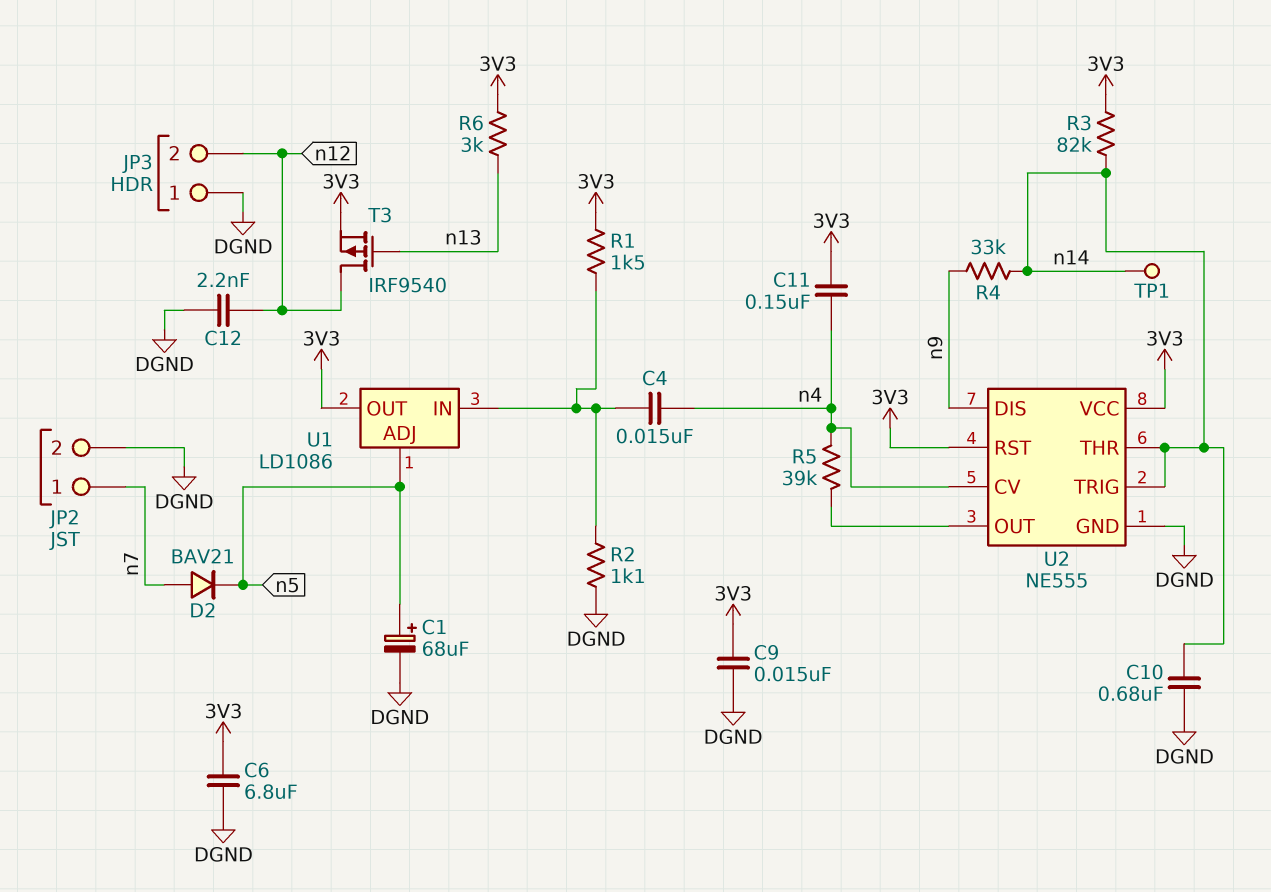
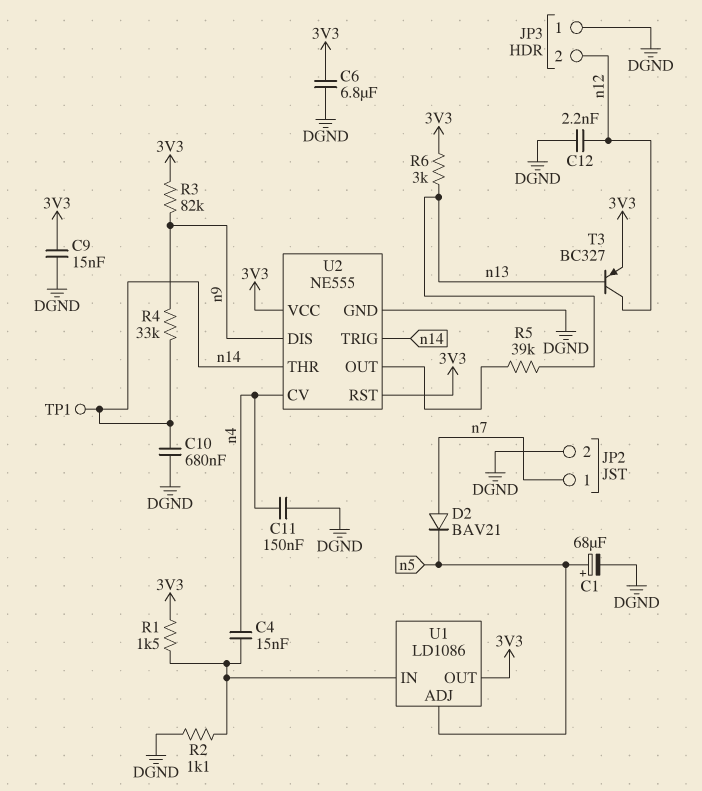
C11: 150nF (3V3, n4) -> 150nF (DGND, n4)
R3: 82k (3V3, n14) -> 82k (3V3, n9)
R5: 39k (U2/OUT, n4) -> 39k (U2/OUT, n13)
T3: PMOS IRF9540 (G n13, D n12, S 3V3) -> PNP BC327 (B n13, C n12, E 3V3)

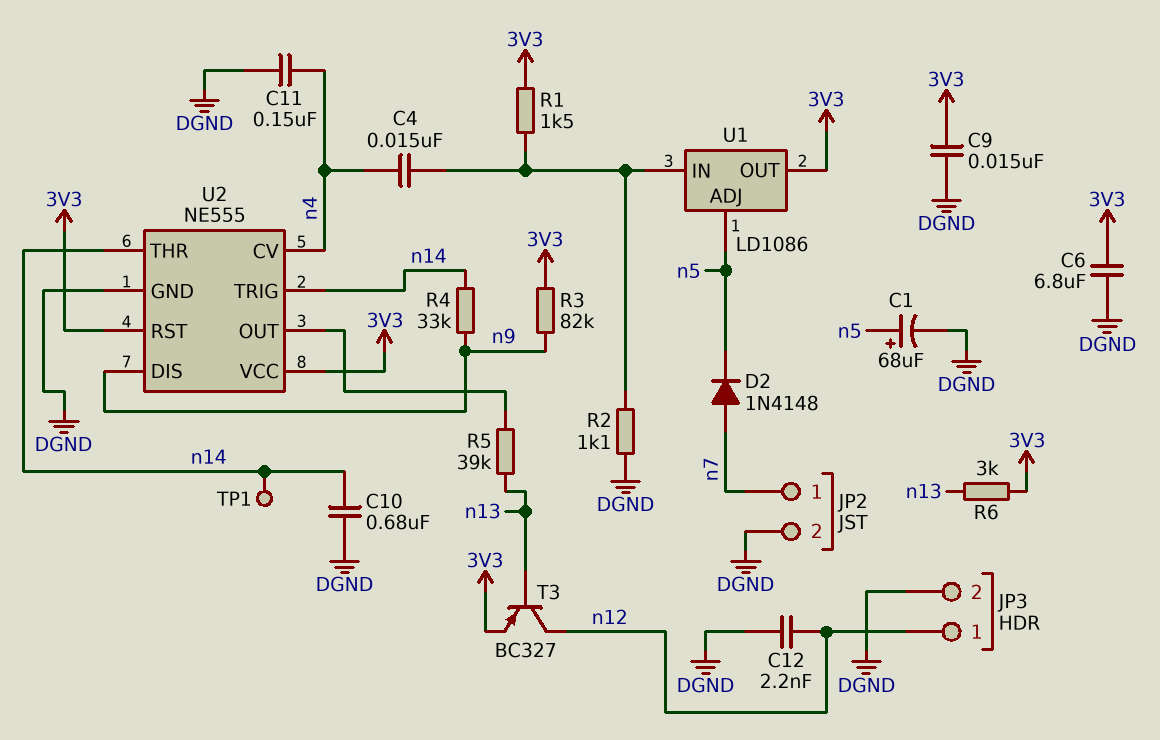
D2: diode BAV21 (A n7, K n5) -> diode 1N4148 (A n7, K n5)
JP3 pin 1: DGND -> n12
JP3 pin 2: n12 -> DGND

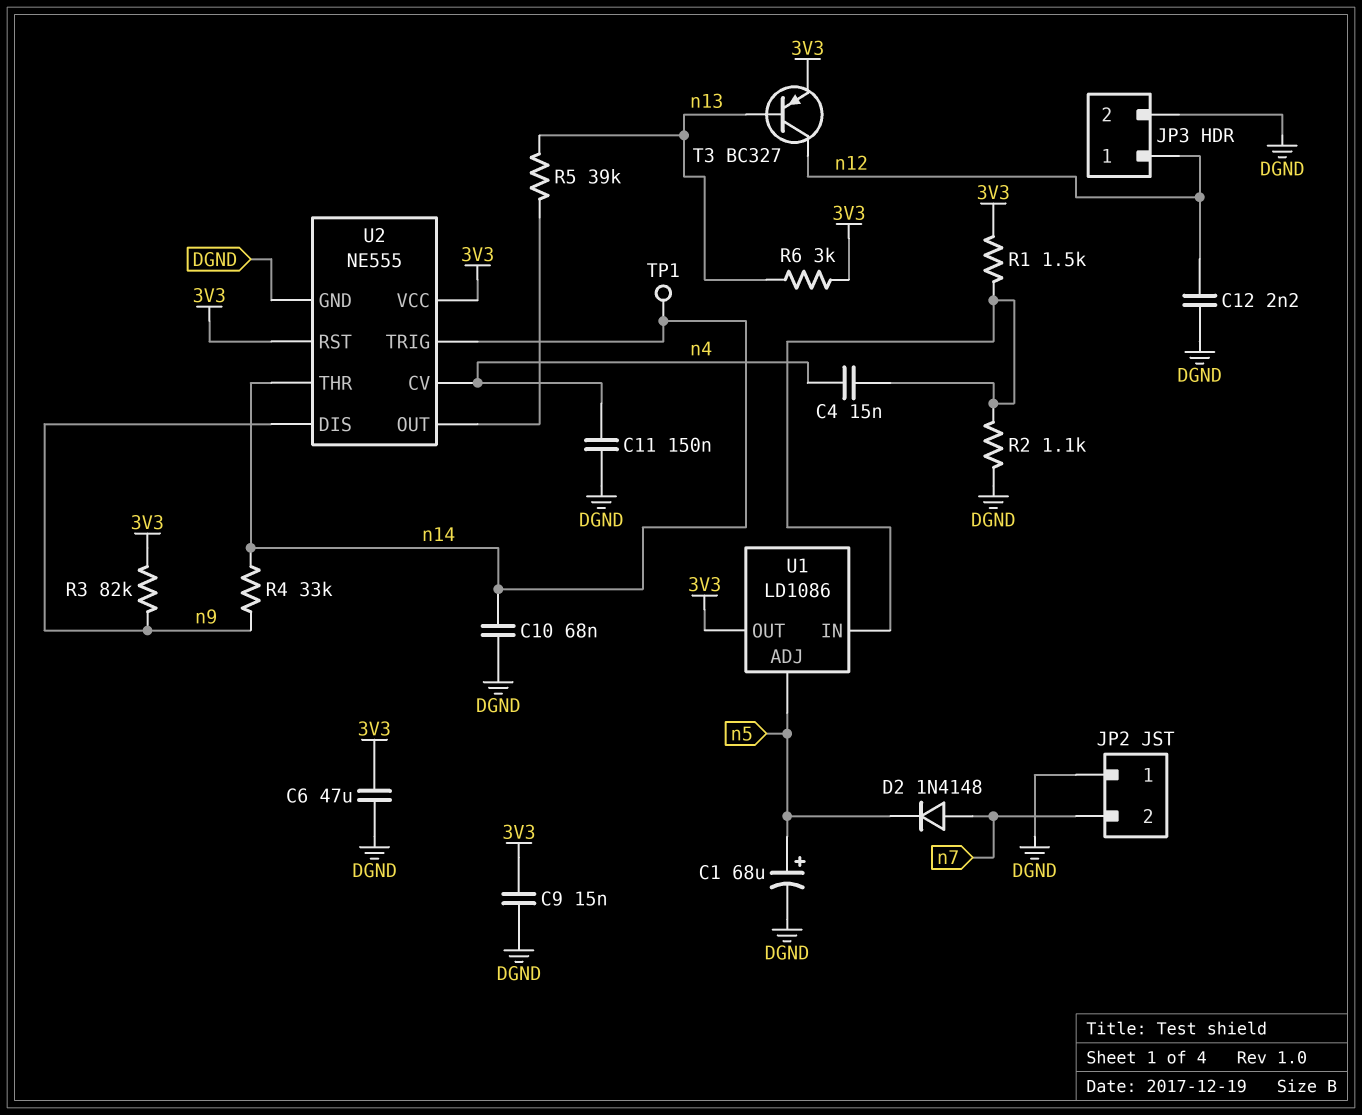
C6: 6.8uF (3V3, DGND) -> 47uF (3V3, DGND)
C10: 680nF (DGND, n14) -> 68nF (DGND, n14)
JP2 pin 1: n7 -> DGND
JP2 pin 2: DGND -> n7

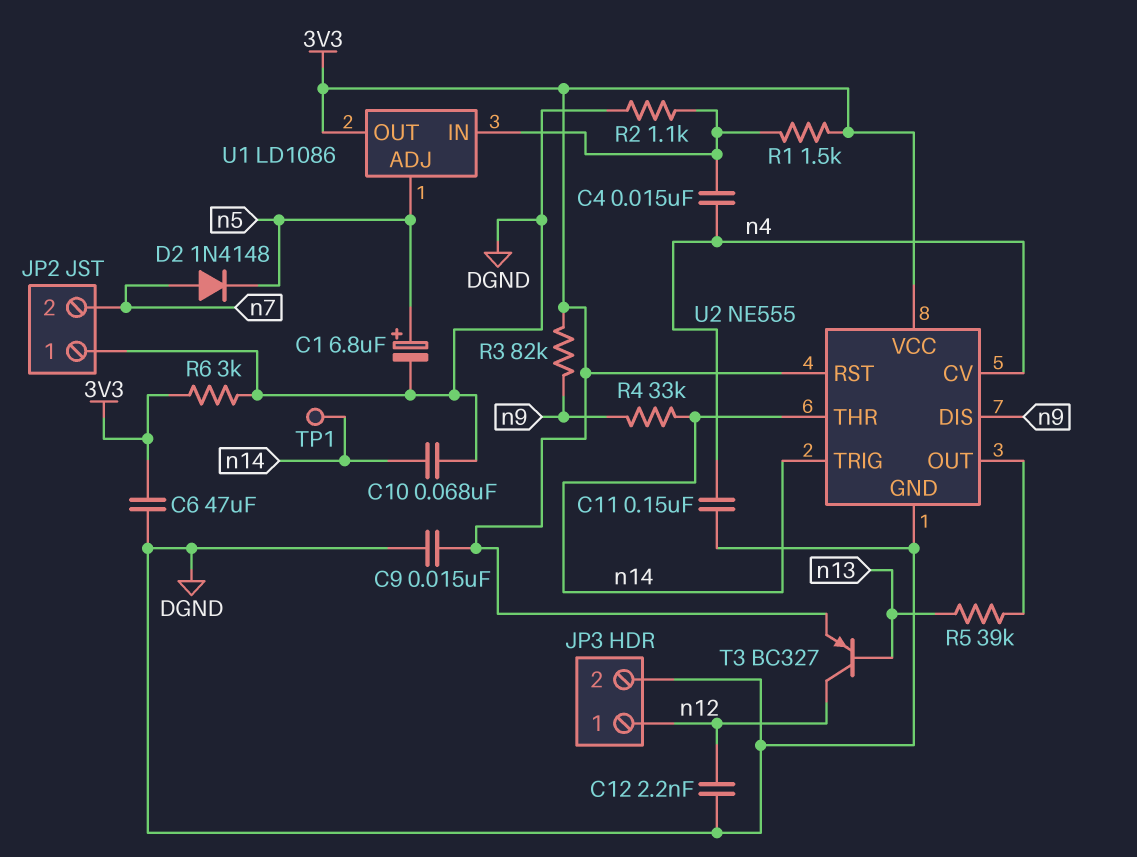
C1: 68uF (plus n5, minus DGND) -> 6.8uF (plus n5, minus DGND)
R6: 3k (3V3, n13) -> 3k (3V3, DGND)

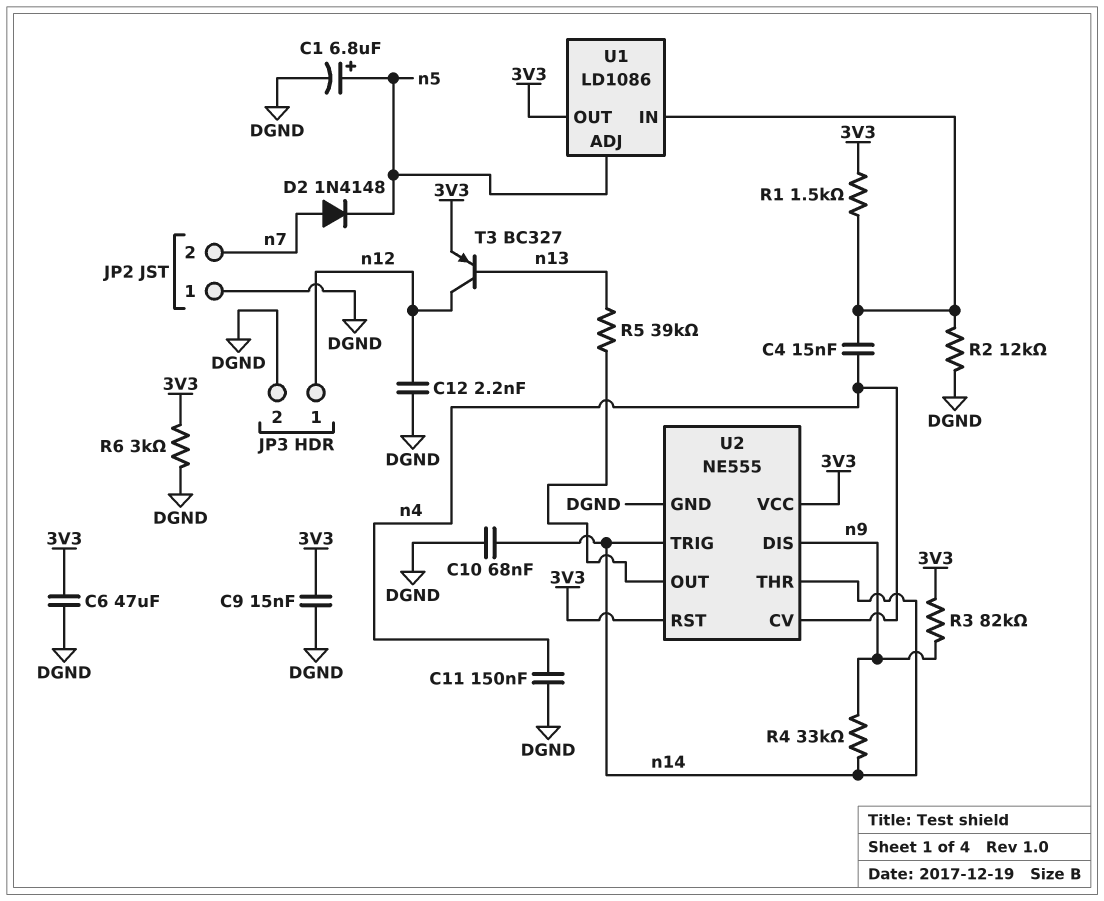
R2: 1.1k (DGND, U1/IN) -> 12k (DGND, U1/IN)
TP1: test point (n14) -> none

